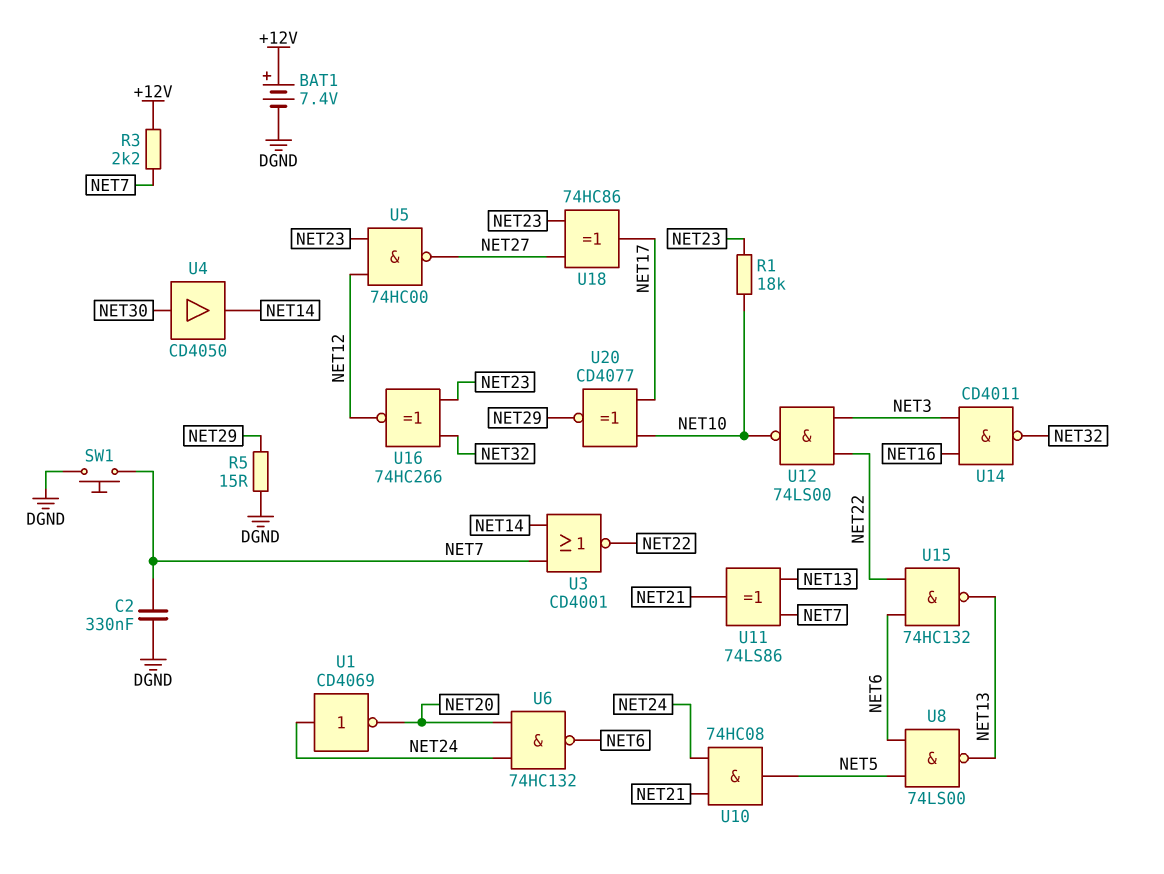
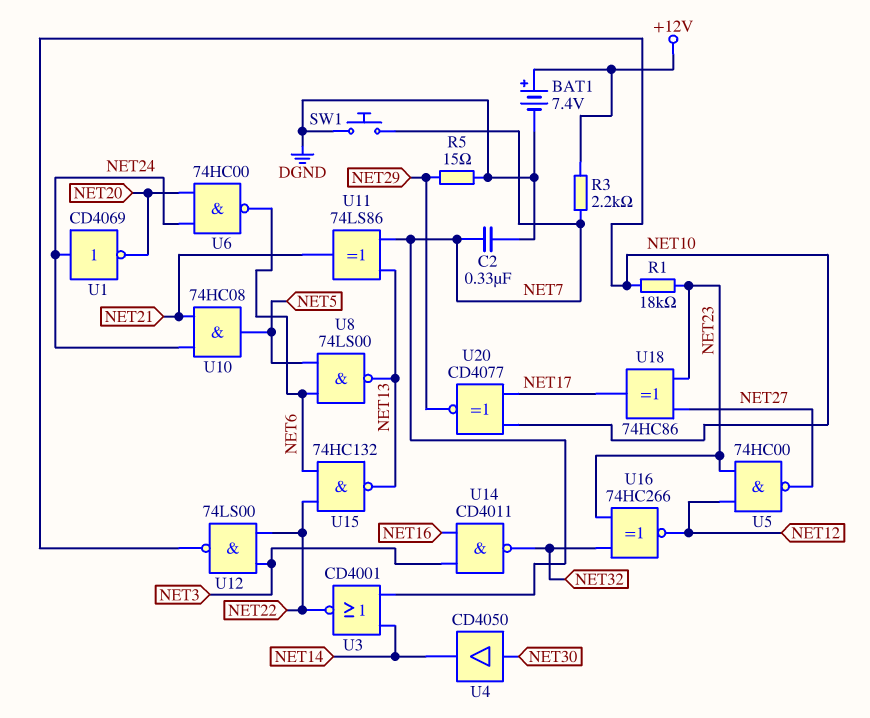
U6: NAND 74HC132 (in NET20, in NET24, out NET6) -> NAND 74HC00 (in NET20, in NET24, out NET6)

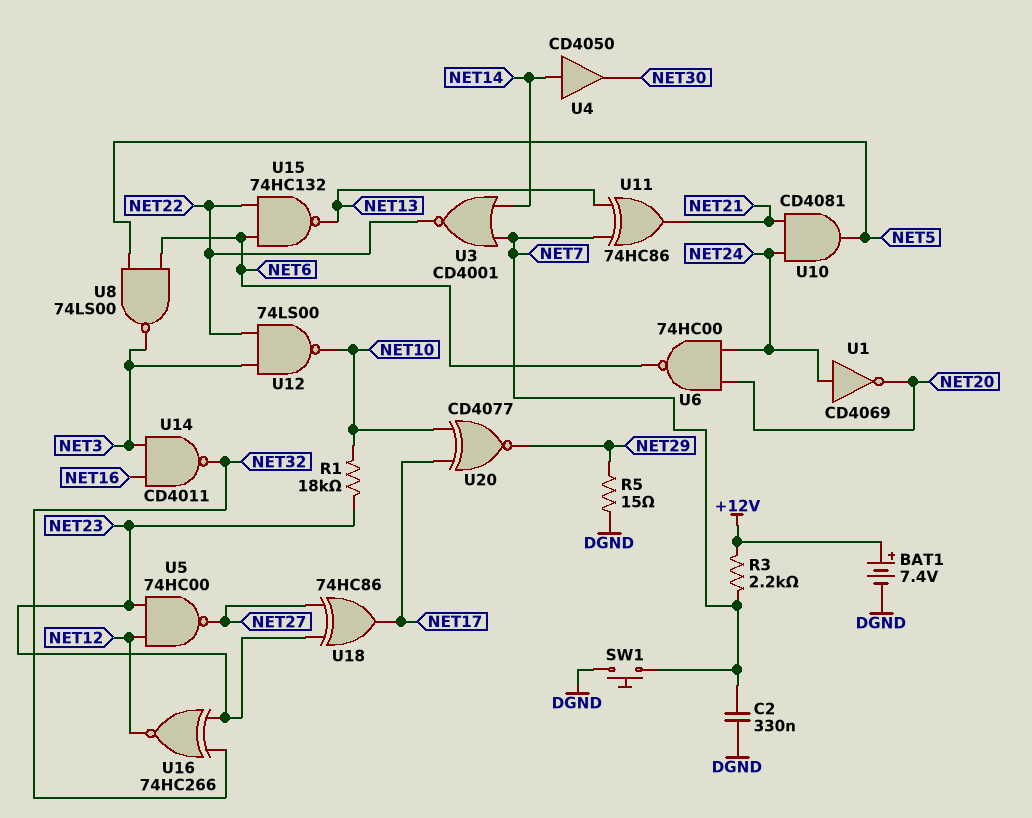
U4: buffer CD4050 (in NET30, out NET14) -> buffer CD4050 (in NET14, out NET30)
U8: NAND 74LS00 (in NET5, in NET6, out NET13) -> NAND 74LS00 (in NET5, in NET6, out NET3)
U10: AND 74HC08 (in NET21, in NET24, out NET5) -> AND CD4081 (in NET21, in NET24, out NET5)
U11: XOR 74LS86 (in NET7, in NET13, out NET21) -> XOR 74HC86 (in NET7, in NET13, out NET21)

